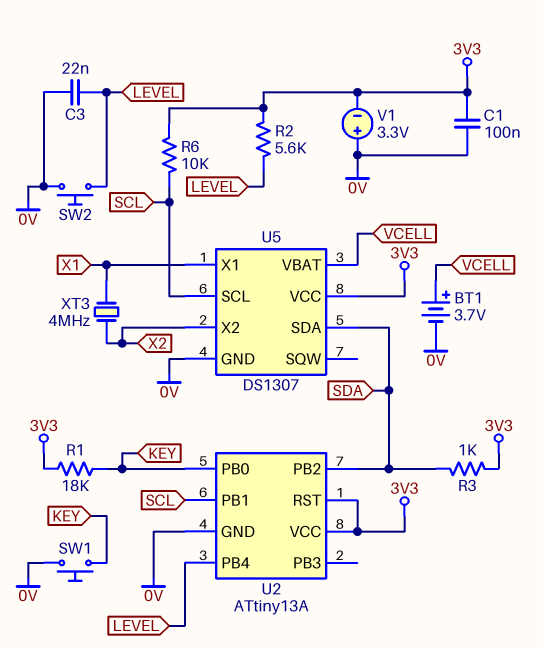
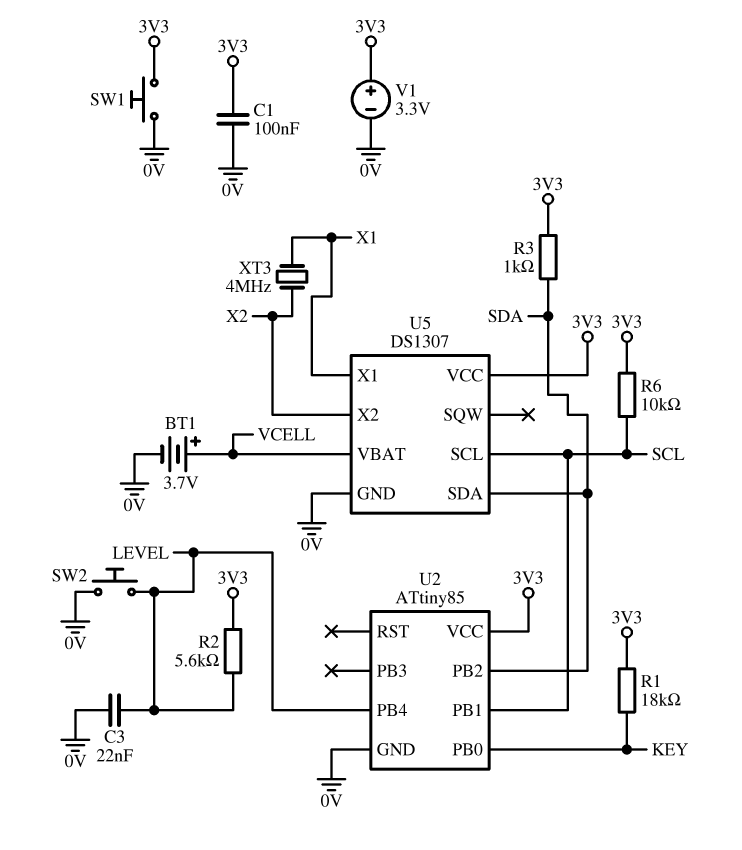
SW1: button (0V, KEY) -> button (0V, 3V3)
U2: ATtiny13A -> ATtiny85
U2 pin RST: 3V3 -> none
V1: 3.3V (plus 0V, minus 3V3) -> 3.3V (plus 3V3, minus 0V)

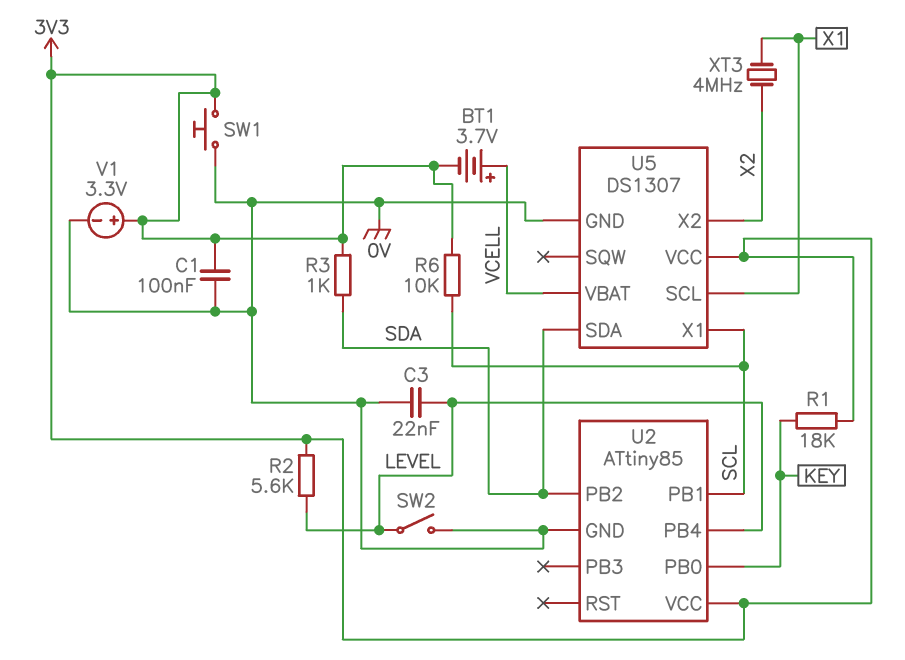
BT1: 3.7V (plus VCELL, minus 0V) -> 3.7V (plus VCELL, minus 3V3)
SW2: button (0V, LEVEL) -> switch (0V, LEVEL)
U5 pin SCL: SCL -> X1
U5 pin X1: X1 -> SCL

